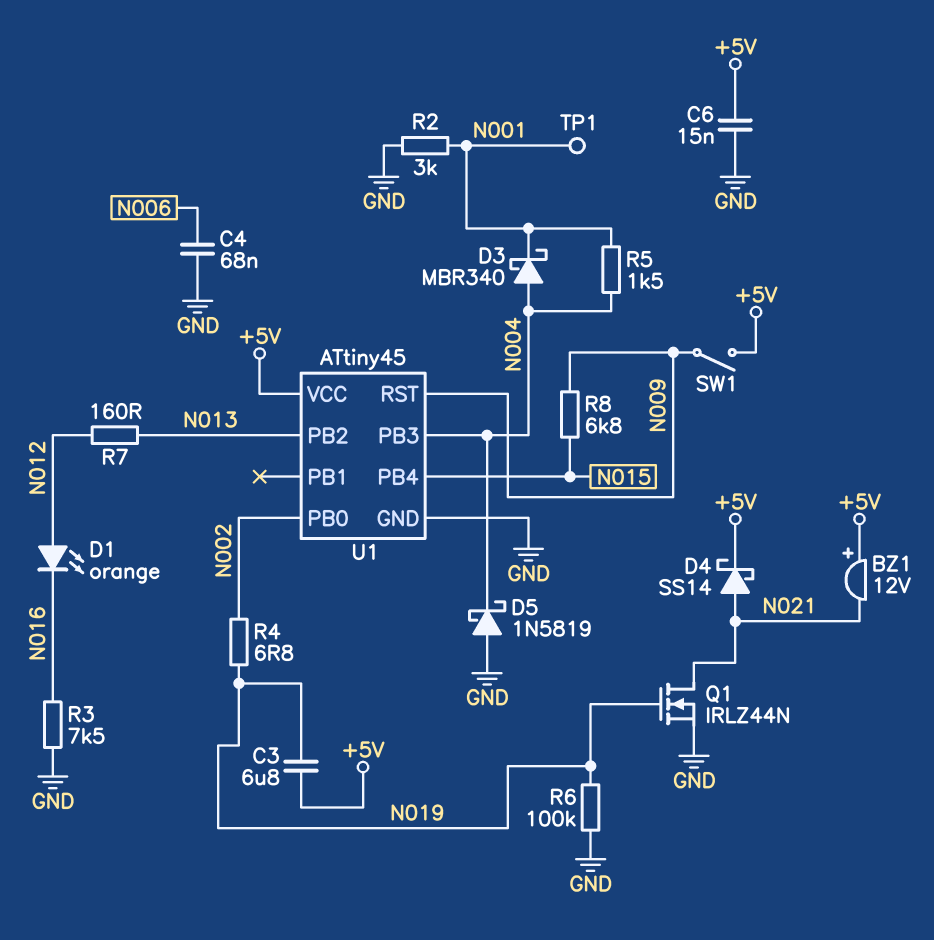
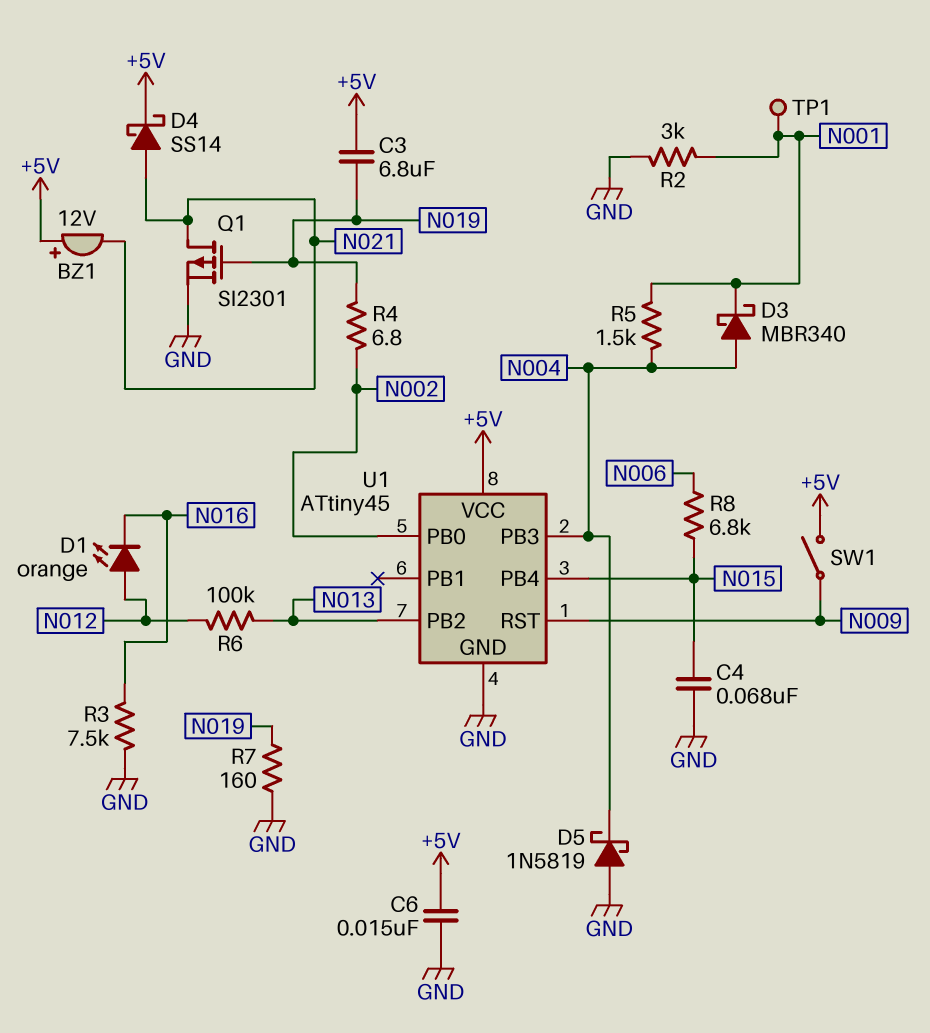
C4: 68nF (GND, N006) -> 68nF (GND, N015)
Q1: NMOS IRLZ44N (G N019, D N021, S GND) -> PMOS SI2301 (G N019, D N021, S GND)
R6: 100k (GND, N019) -> 100k (N012, N013)
R7: 160 (N012, N013) -> 160 (GND, N019)
R8: 6.8k (N009, N015) -> 6.8k (N006, N015)

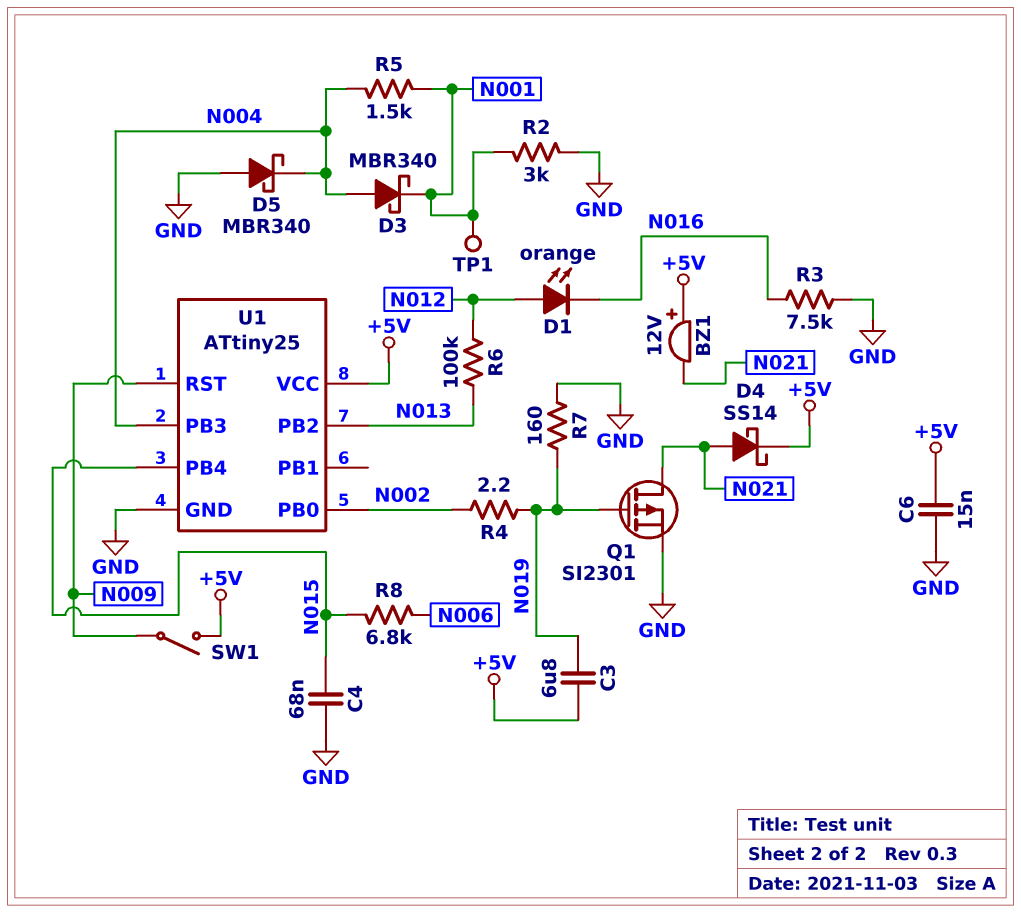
D5: schottky 1N5819 (A GND, K N004) -> schottky MBR340 (A GND, K N004)
R4: 6.8 (N002, N019) -> 2.2 (N002, N019)
U1: ATtiny45 -> ATtiny25

